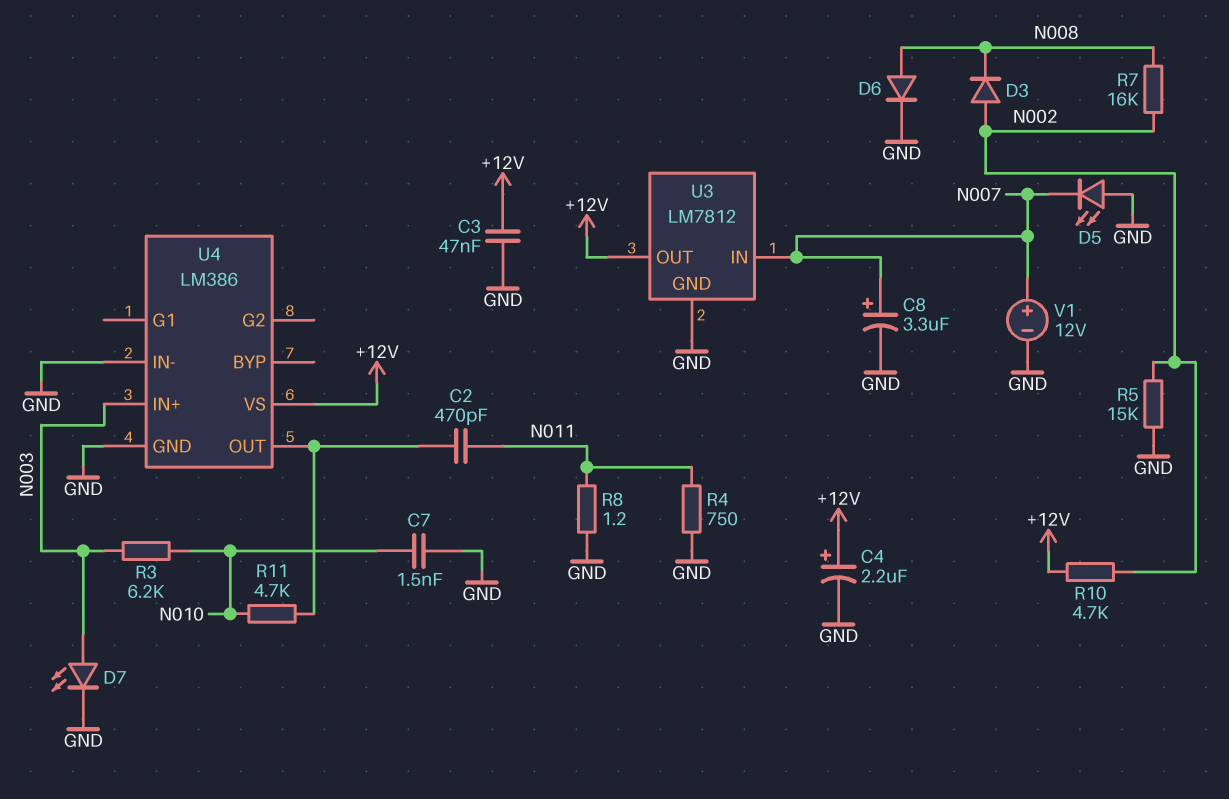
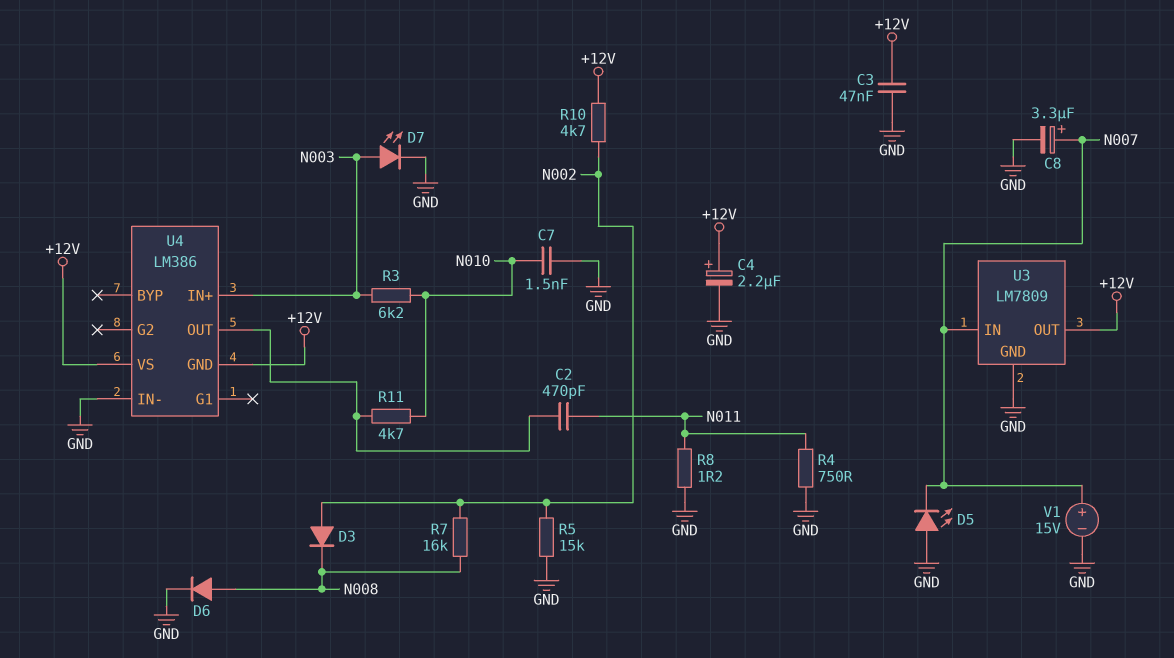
U3: LM7812 -> LM7809
U4 pin GND: GND -> +12V
V1: 12V (plus N007, minus GND) -> 15V (plus N007, minus GND)

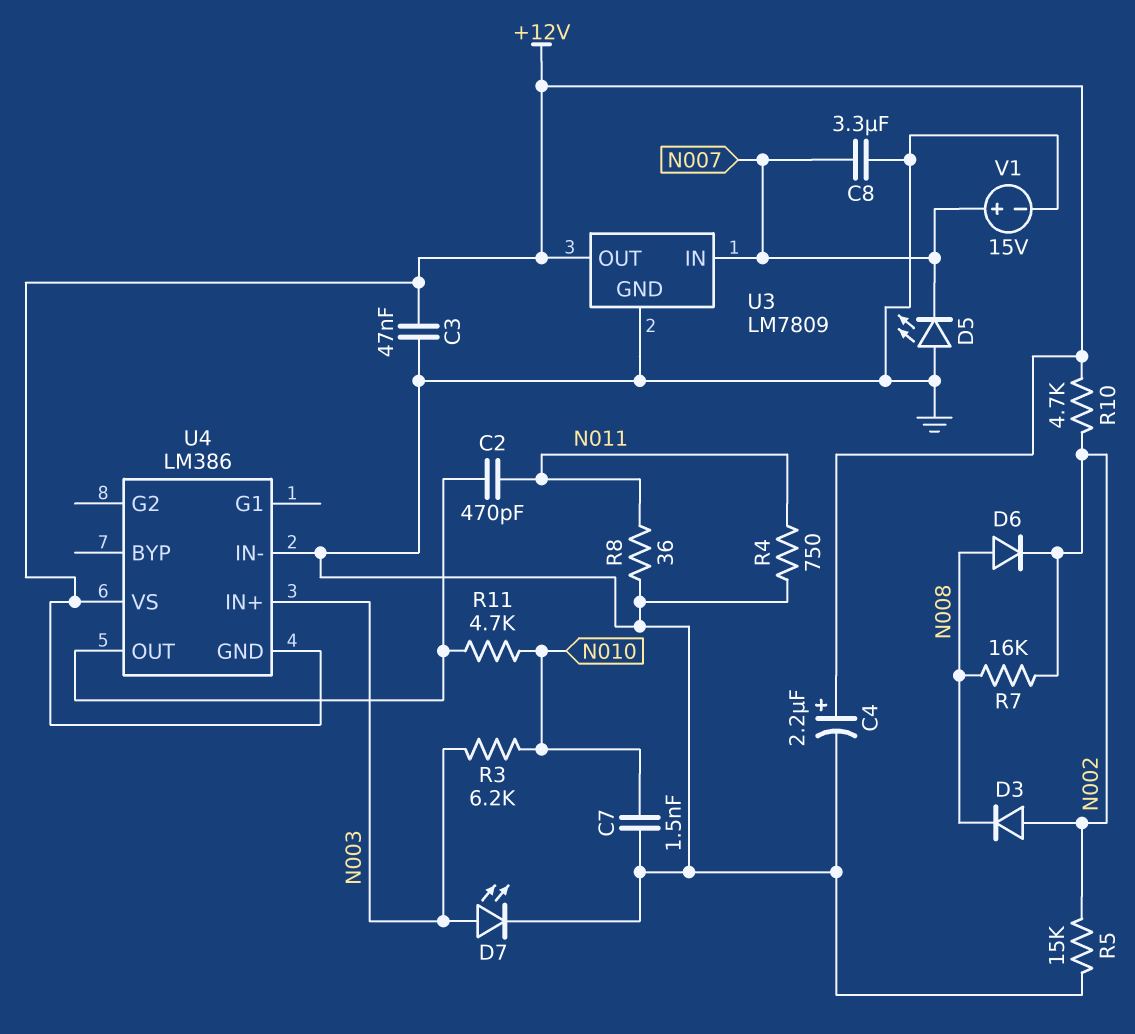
C8: 3.3uF (plus N007, minus GND) -> 3.3uF (GND, N007)
D6: diode (A N008, K GND) -> diode (A N008, K N002)
R8: 1.2 (GND, N011) -> 36 (GND, N011)

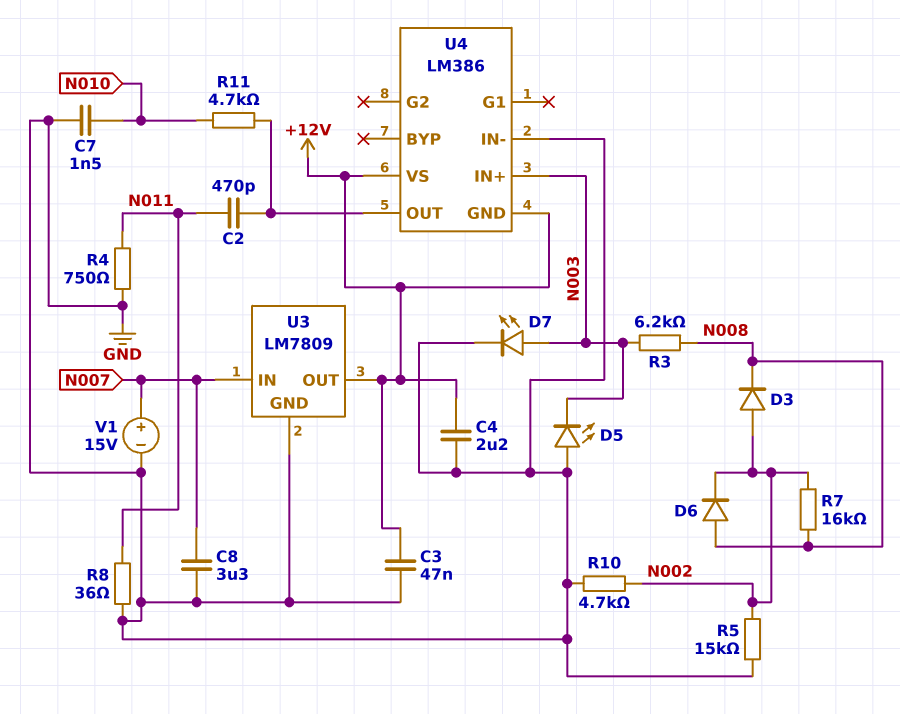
C4: 2.2uF (plus +12V, minus GND) -> 2.2uF (+12V, GND)
D5: LED (A GND, K N007) -> LED (A GND, K N003)
R3: 6.2k (N003, N010) -> 6.2k (N003, N008)
R10: 4.7k (+12V, N002) -> 4.7k (GND, N002)

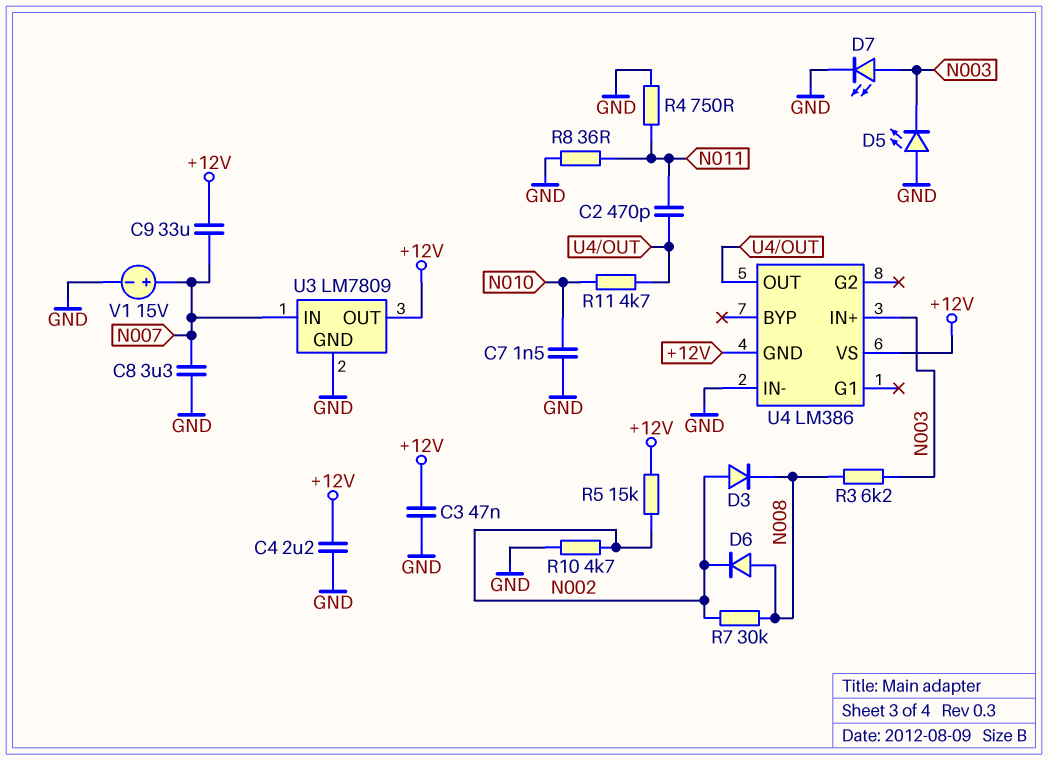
C9: none -> 33uF (+12V, N007)
R5: 15k (GND, N002) -> 15k (+12V, N002)
R7: 16k (N002, N008) -> 30k (N002, N008)

